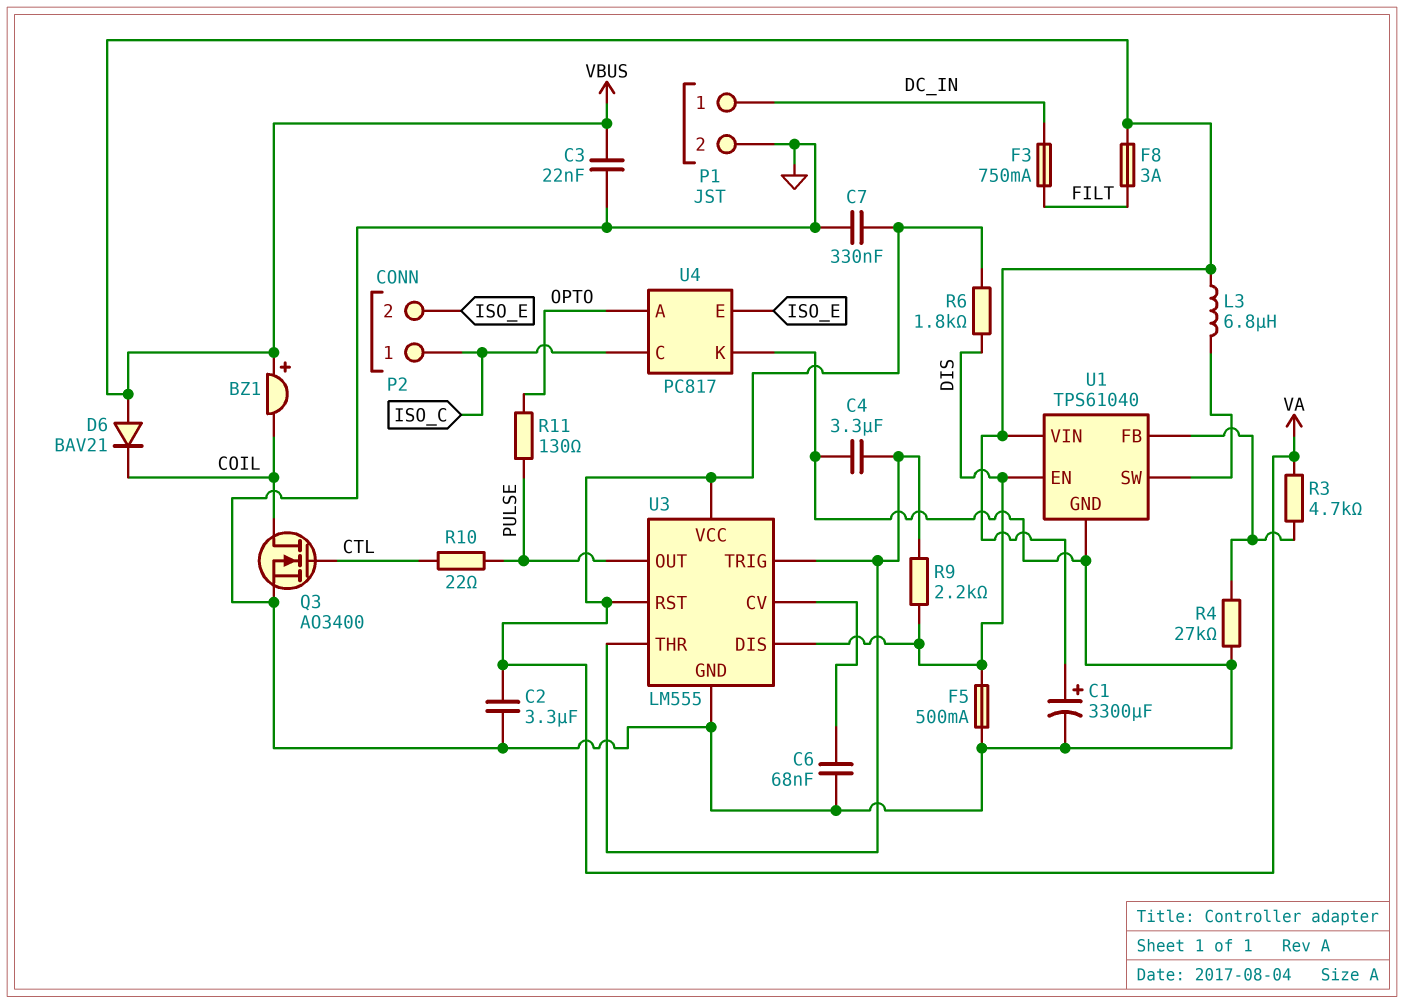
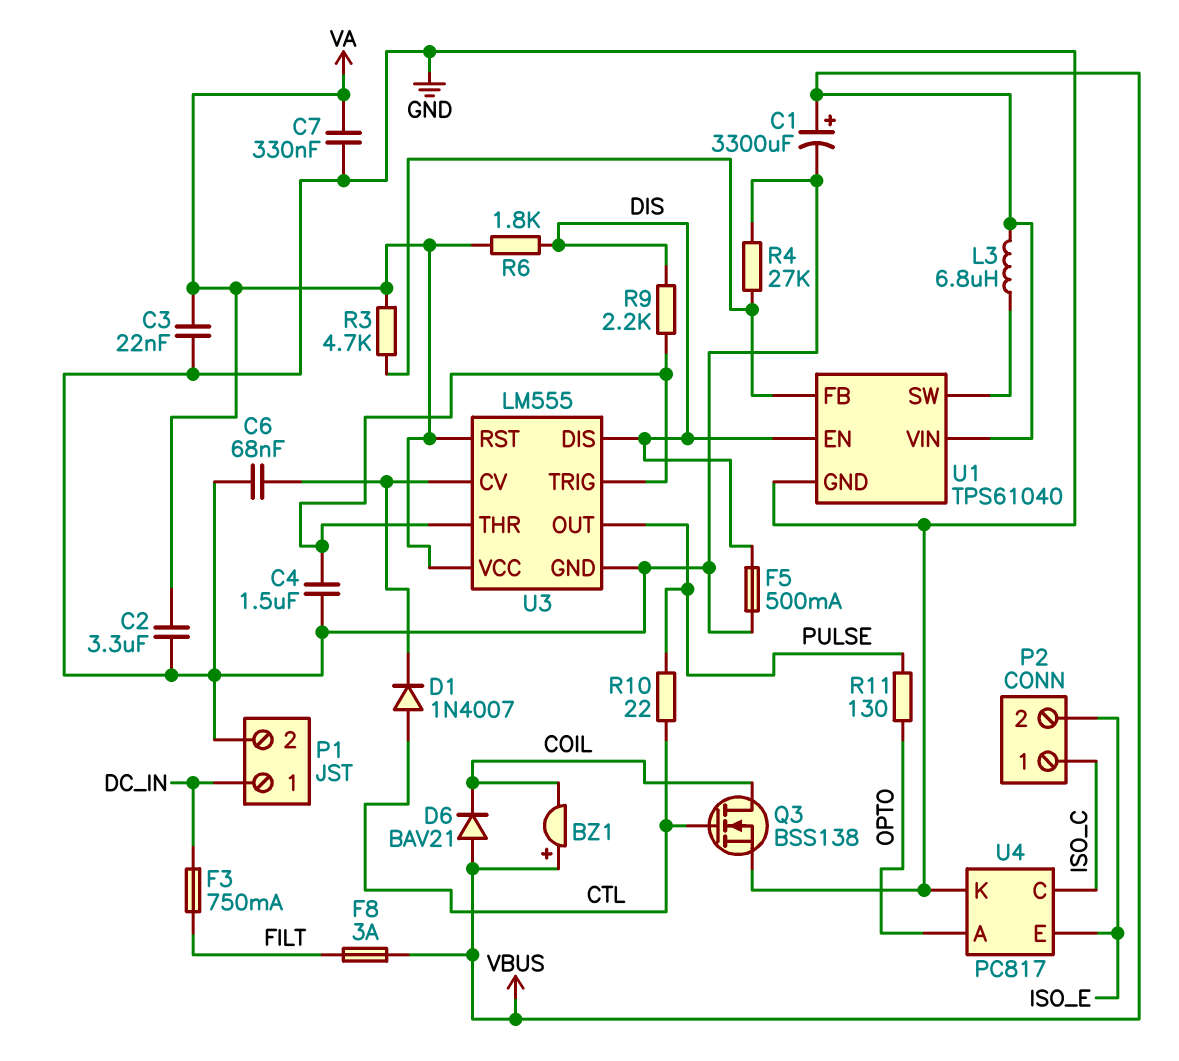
C3: 22nF (GND, VBUS) -> 22nF (GND, VA)
C4: 3.3uF (GND, U3/THR) -> 1.5uF (GND, U3/THR)
D1: none -> diode 1N4007 (A CTL, K U3/CV)
Q3: NMOS AO3400 (G CTL, D COIL, S GND) -> NMOS BSS138 (G CTL, D COIL, S GND)

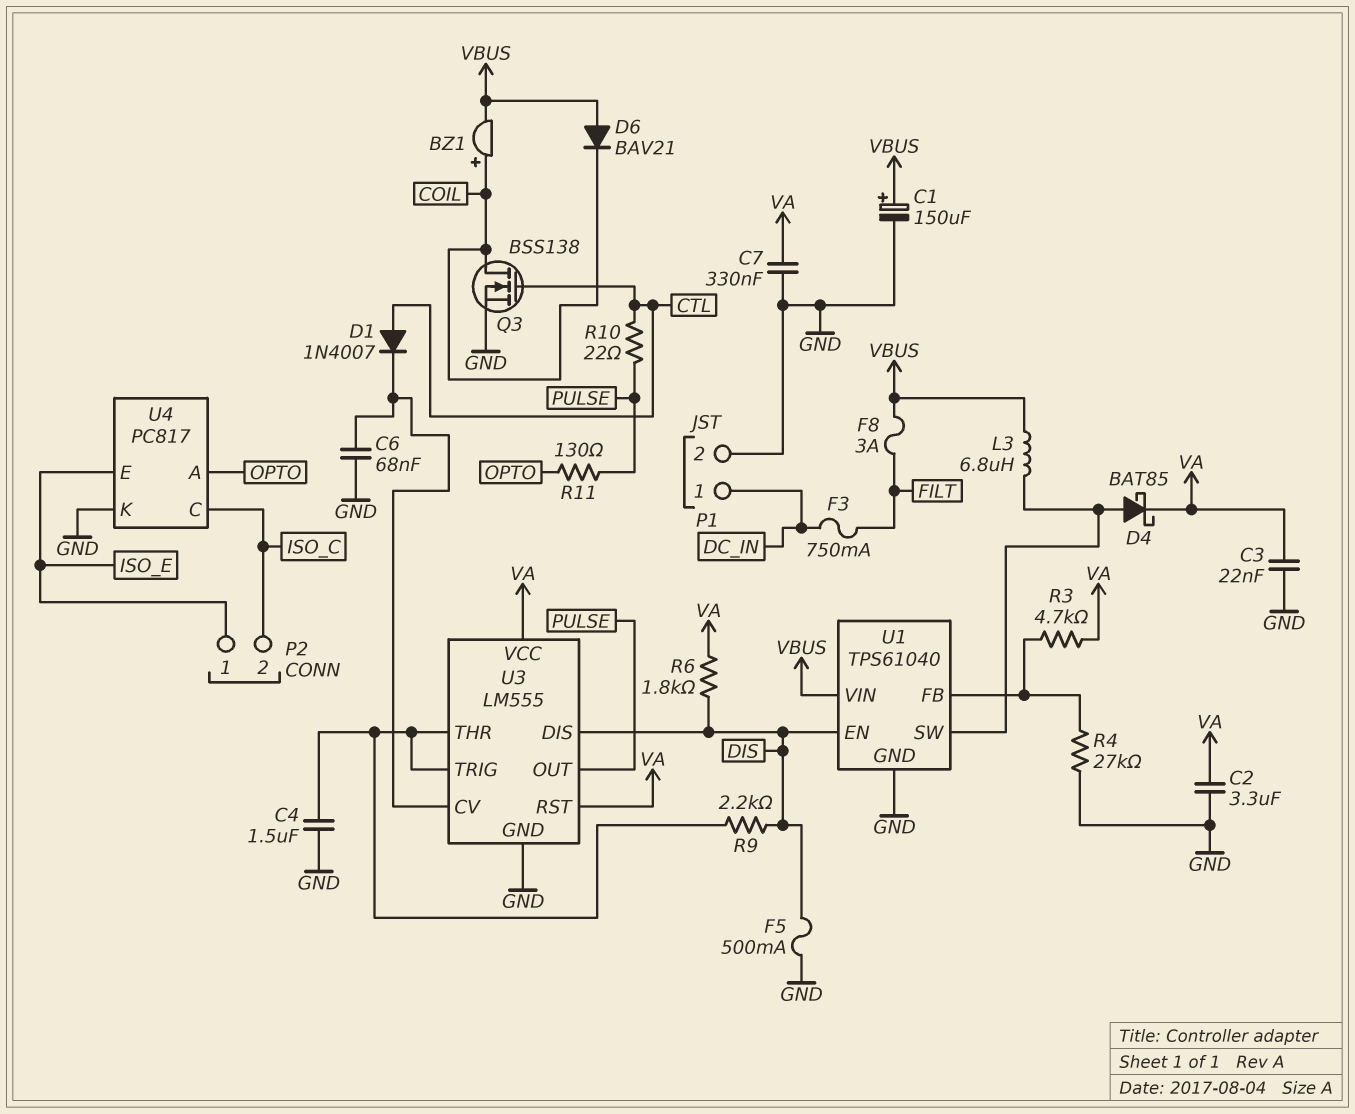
BZ1: buzzer (plus VBUS, minus COIL) -> buzzer (plus COIL, minus VBUS)
C1: 3300uF (plus VBUS, minus GND) -> 150uF (plus VBUS, minus GND)
D4: none -> schottky BAT85 (A U1/SW, K VA)
P2 pin 1: ISO_C -> ISO_E
P2 pin 2: ISO_E -> ISO_C

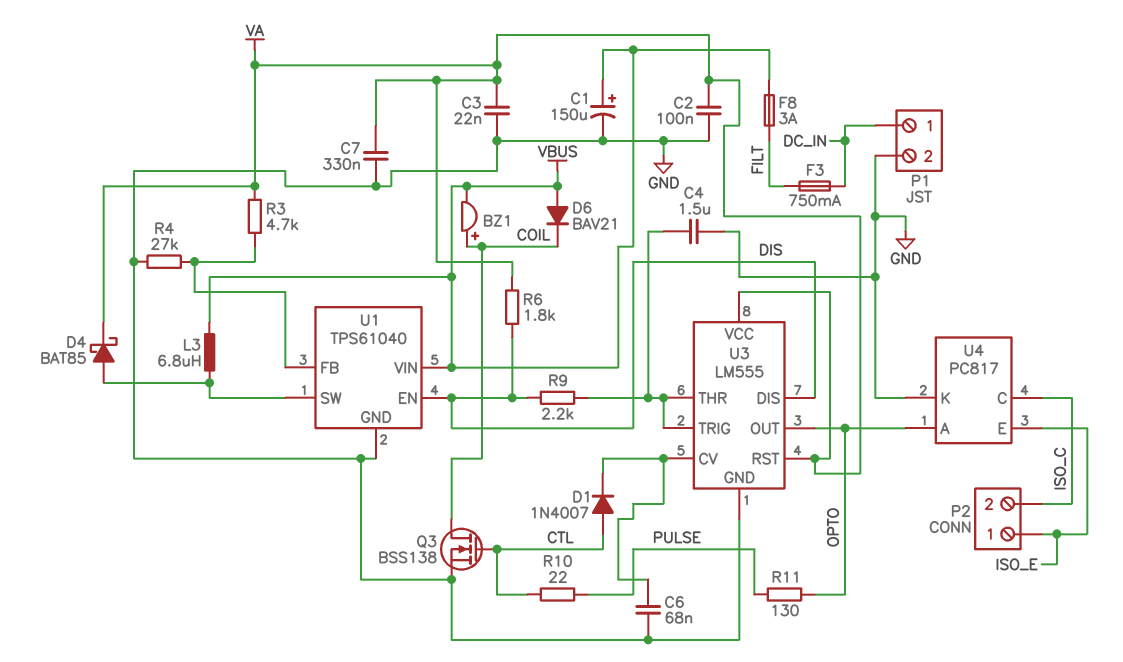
C2: 3.3uF (GND, VA) -> 100nF (GND, VA)
F5: 500mA (DIS, GND) -> none
U3 pin OUT: PULSE -> OPTO

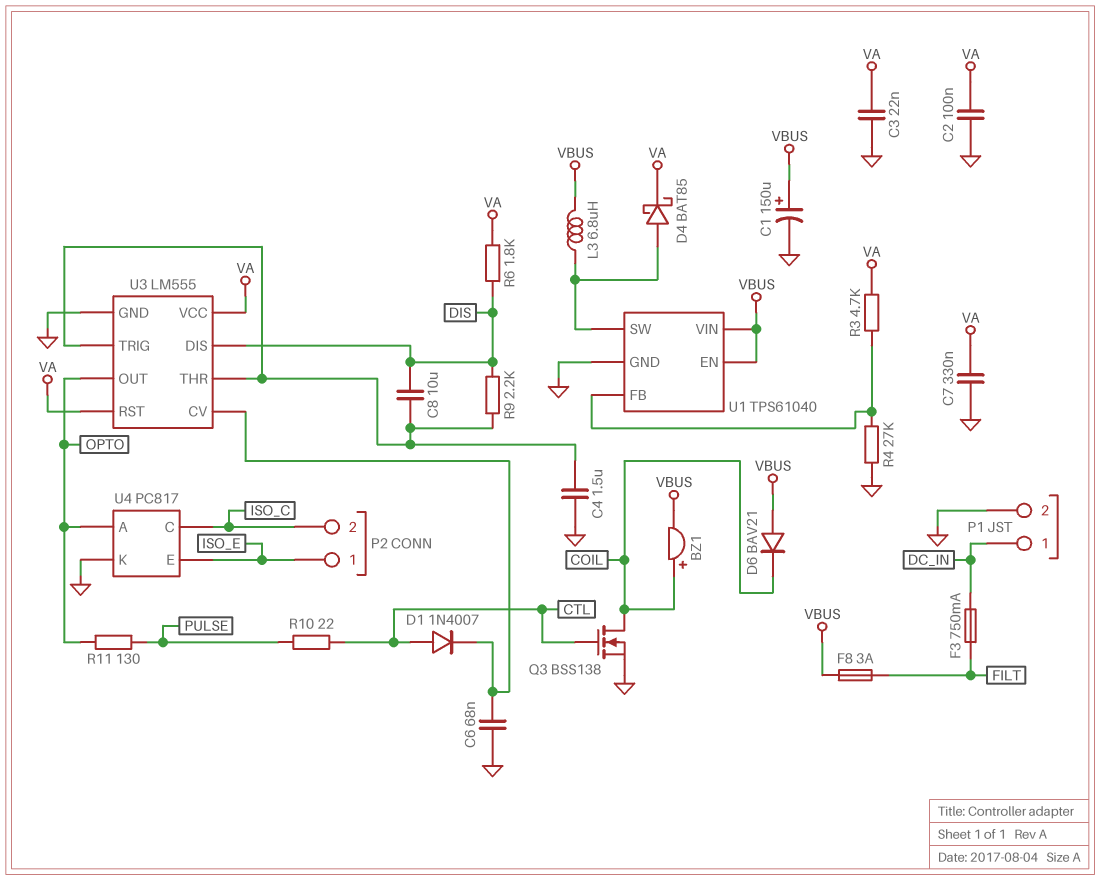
C8: none -> 10uF (DIS, U3/THR)
U1 pin EN: DIS -> VBUS

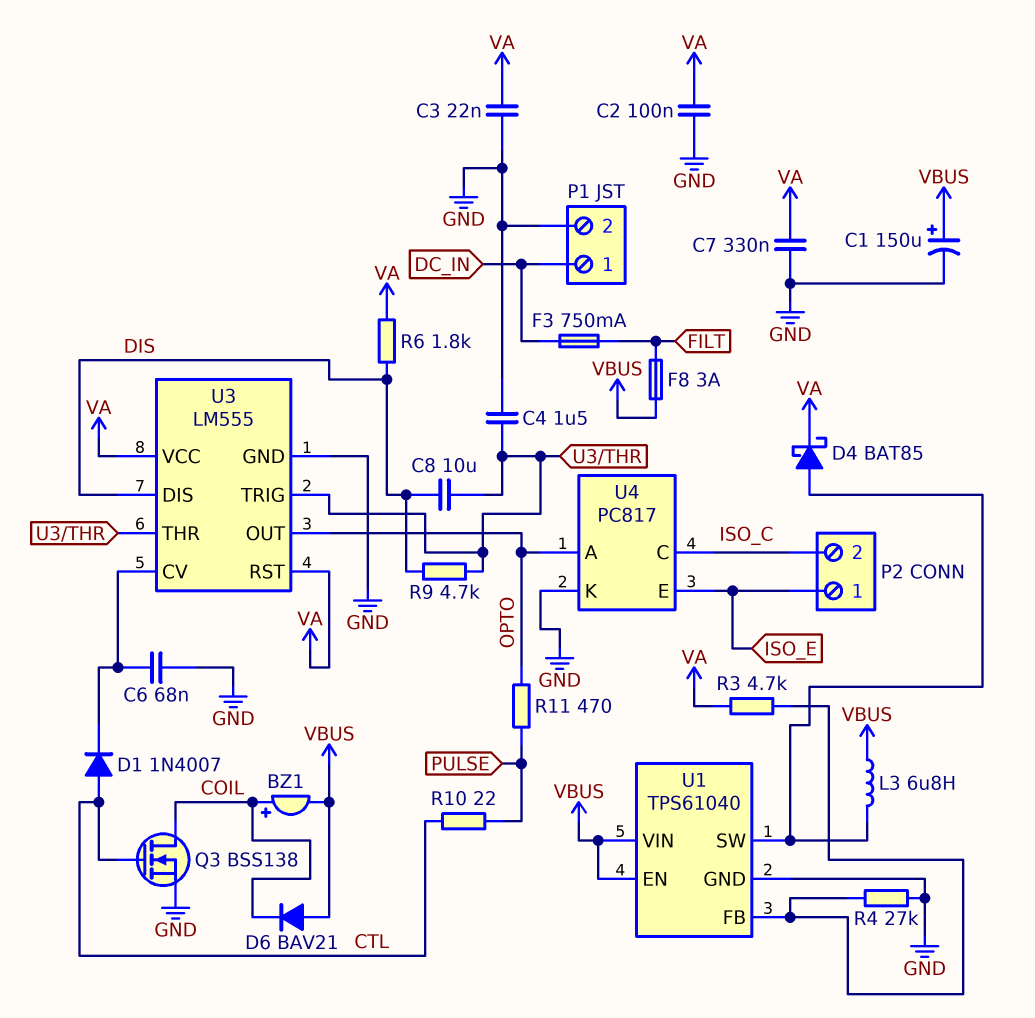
R9: 2.2k (DIS, U3/THR) -> 4.7k (DIS, U3/THR)
R11: 130 (OPTO, PULSE) -> 470 (OPTO, PULSE)

